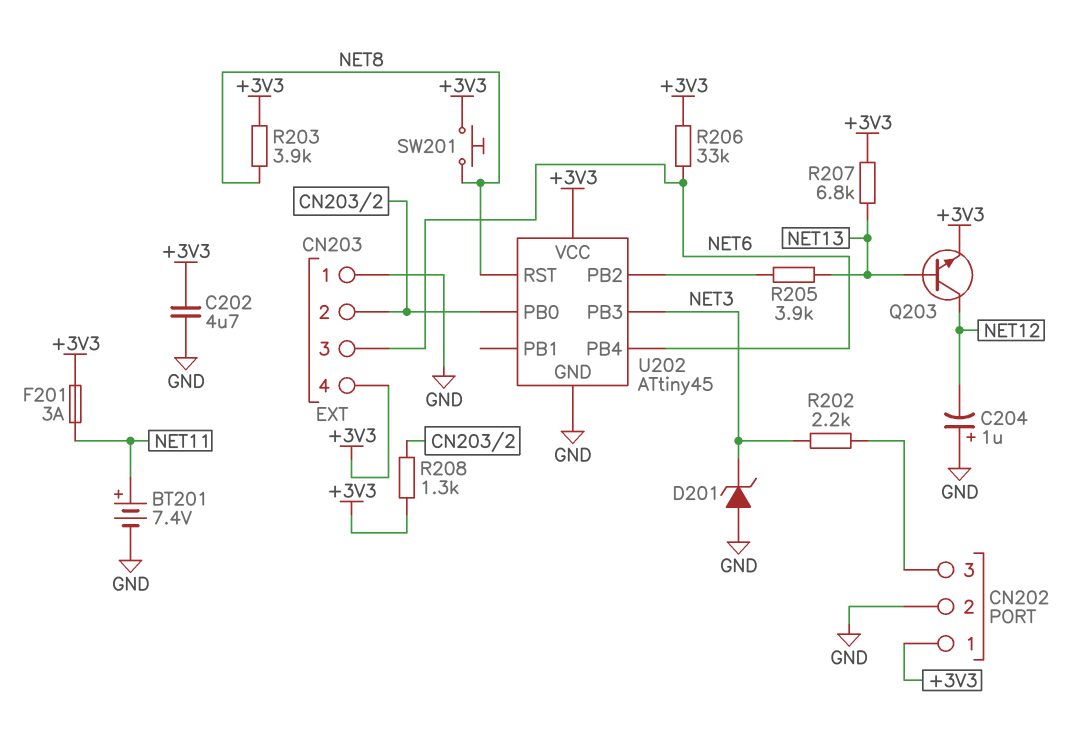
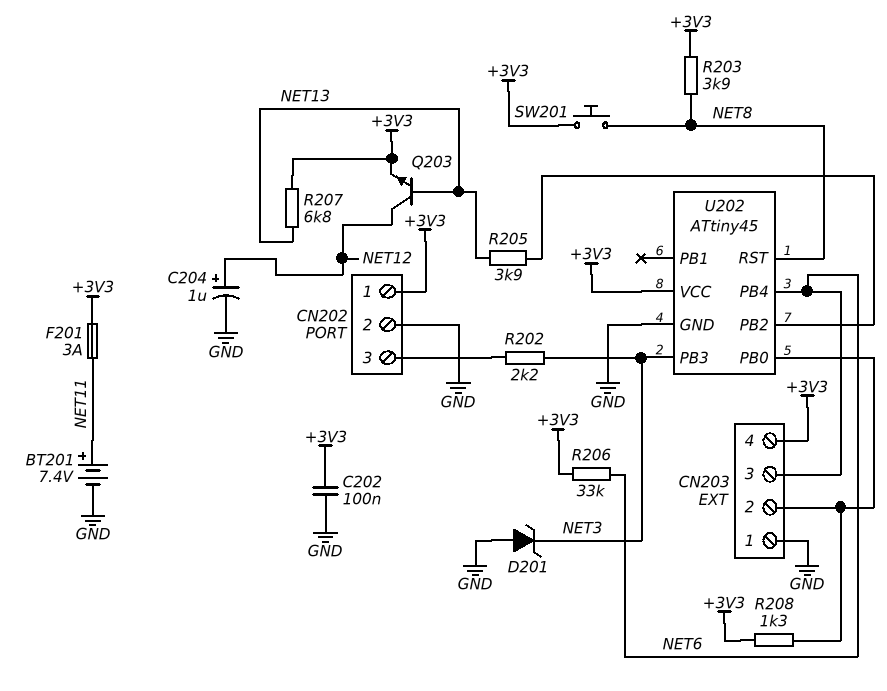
C202: 4.7uF (+3V3, GND) -> 100nF (+3V3, GND)
C204: 1uF (plus GND, minus NET12) -> 1uF (plus NET12, minus GND)

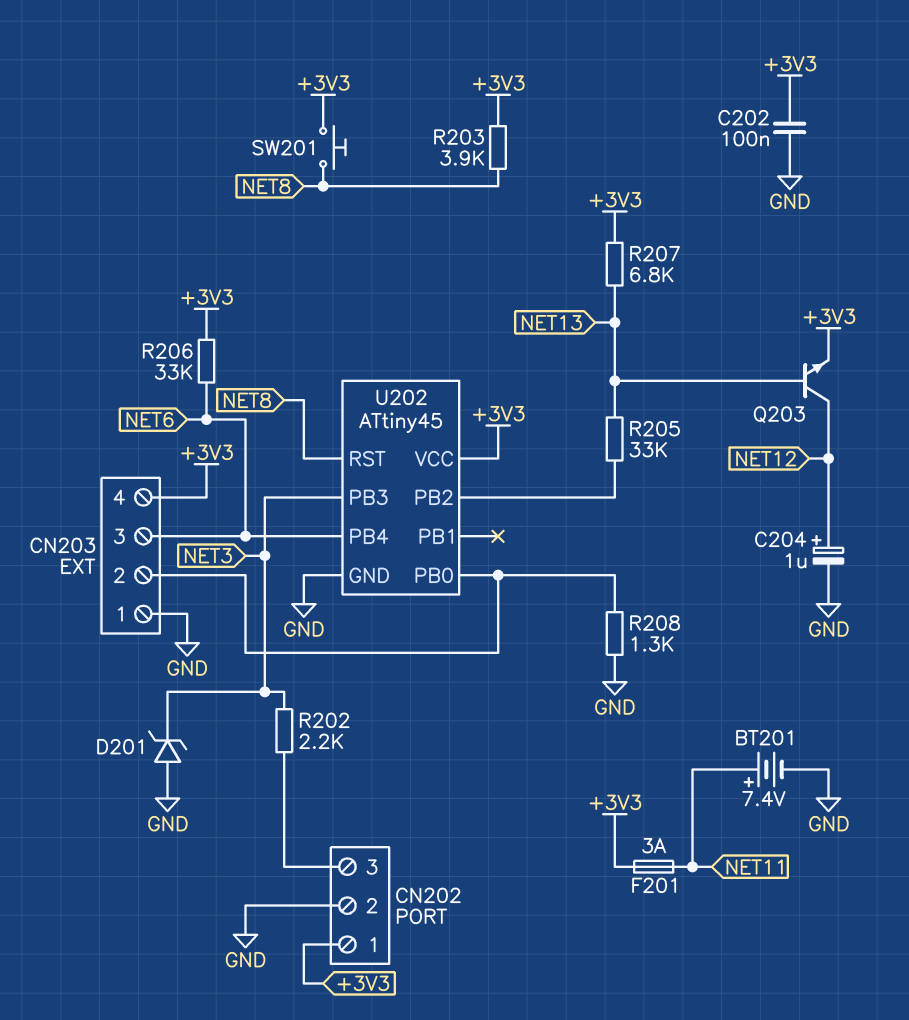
R205: 3.9k (NET13, U202/PB2) -> 33k (NET13, U202/PB2)
R208: 1.3k (+3V3, CN203/2) -> 1.3k (CN203/2, GND)

